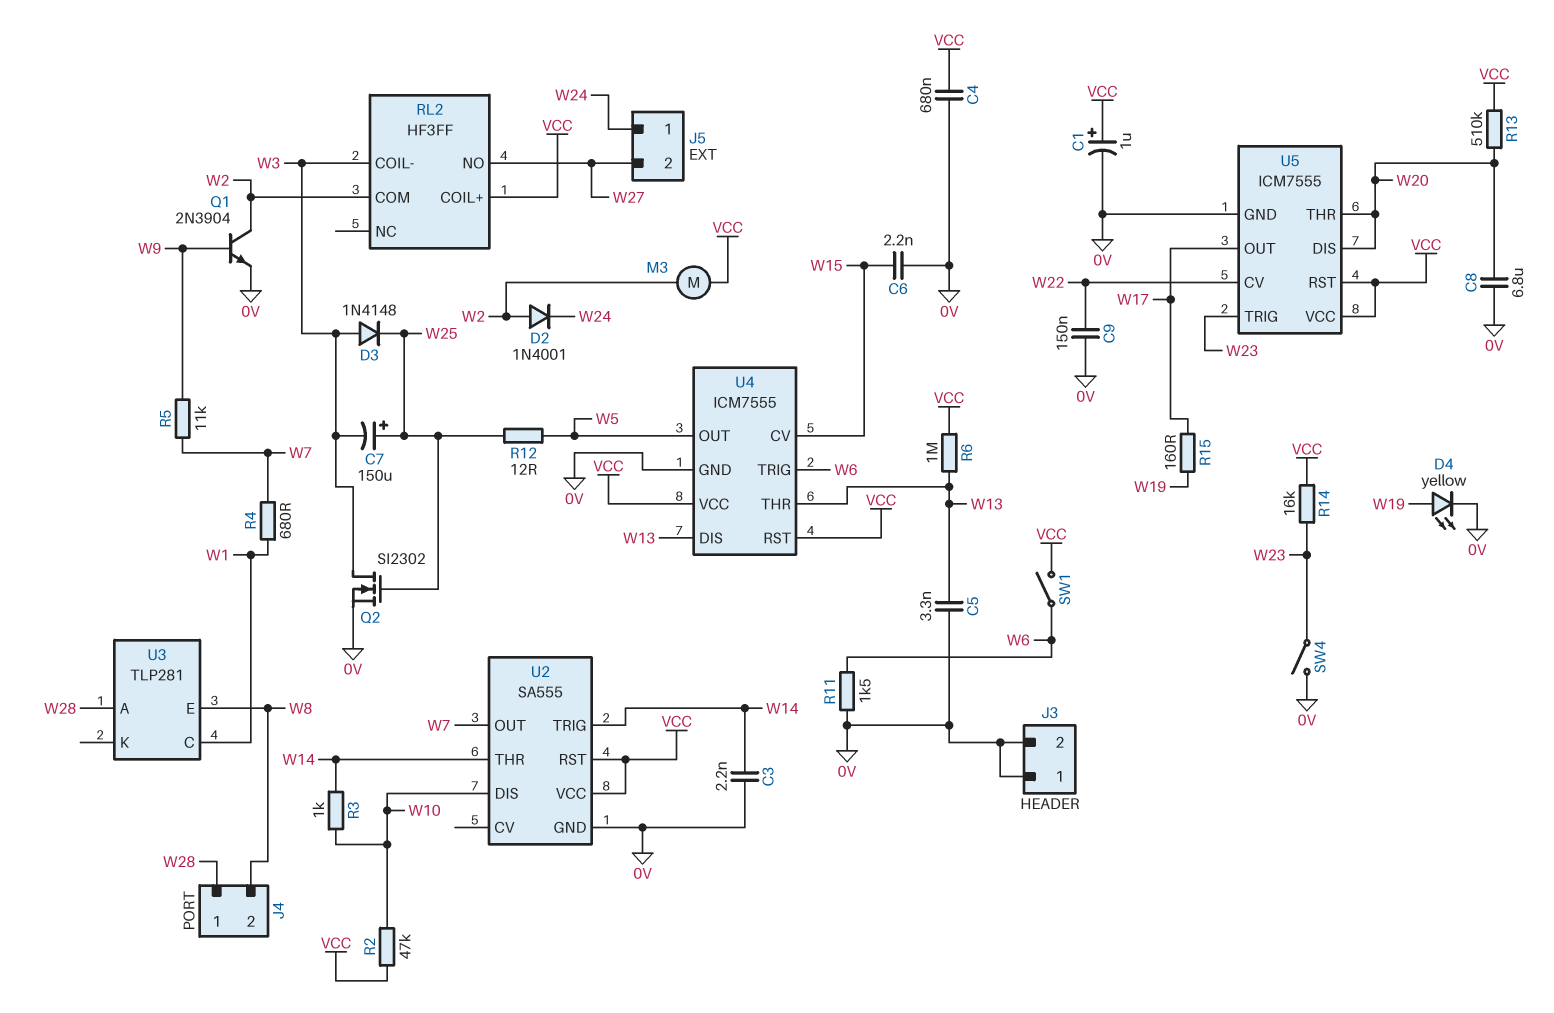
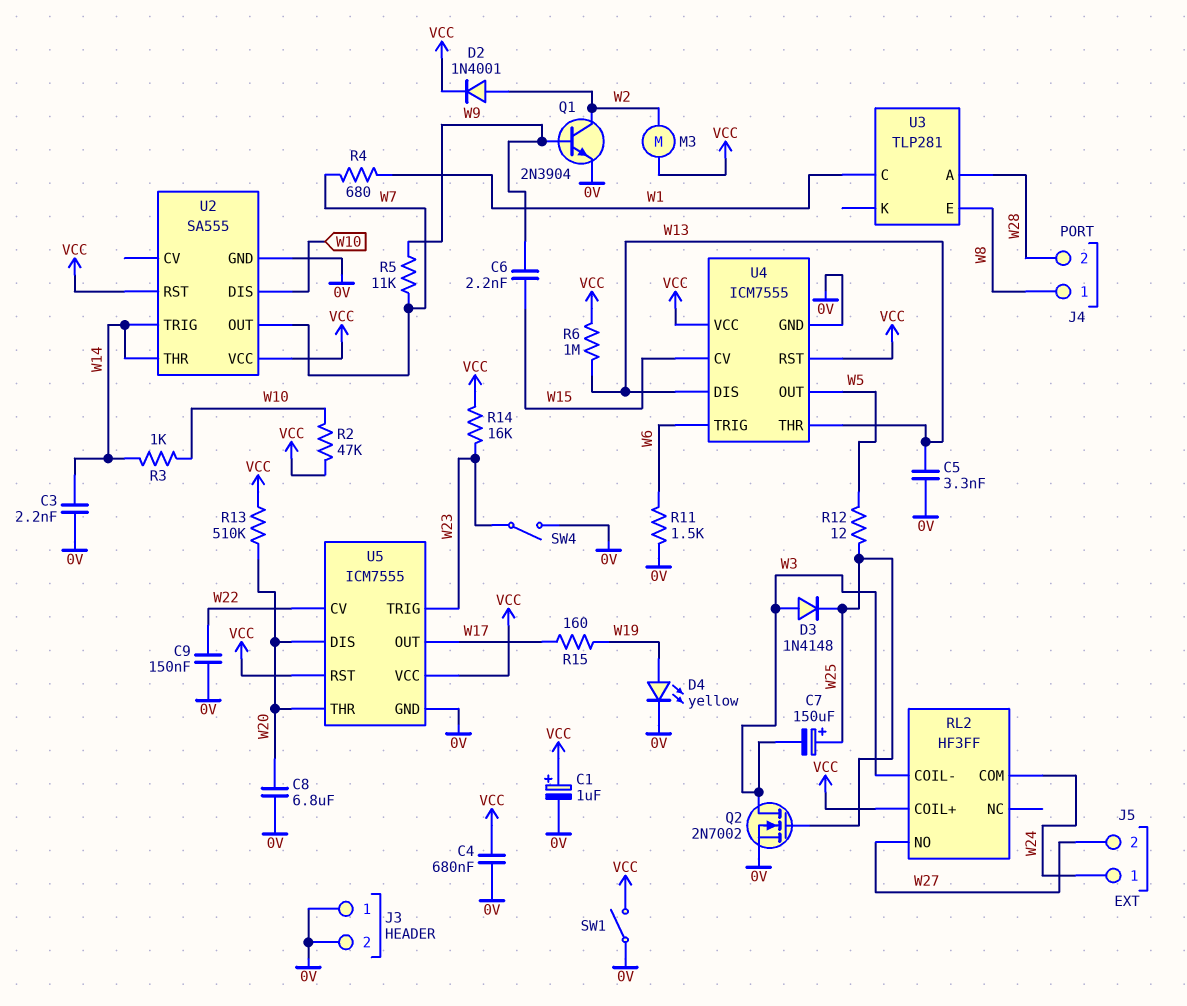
C6: 2.2nF (0V, W15) -> 2.2nF (W9, W15)
D2: diode 1N4001 (A W2, K W24) -> diode 1N4001 (A W2, K VCC)
J4 pin 1: W28 -> W8
J4 pin 2: W8 -> W28
Q2: NMOS SI2302 (G W25, D W3, S 0V) -> NMOS 2N7002 (G W25, D W3, S 0V)
RL2 pin COM: W2 -> W24
SW1: switch (VCC, W6) -> switch (0V, VCC)

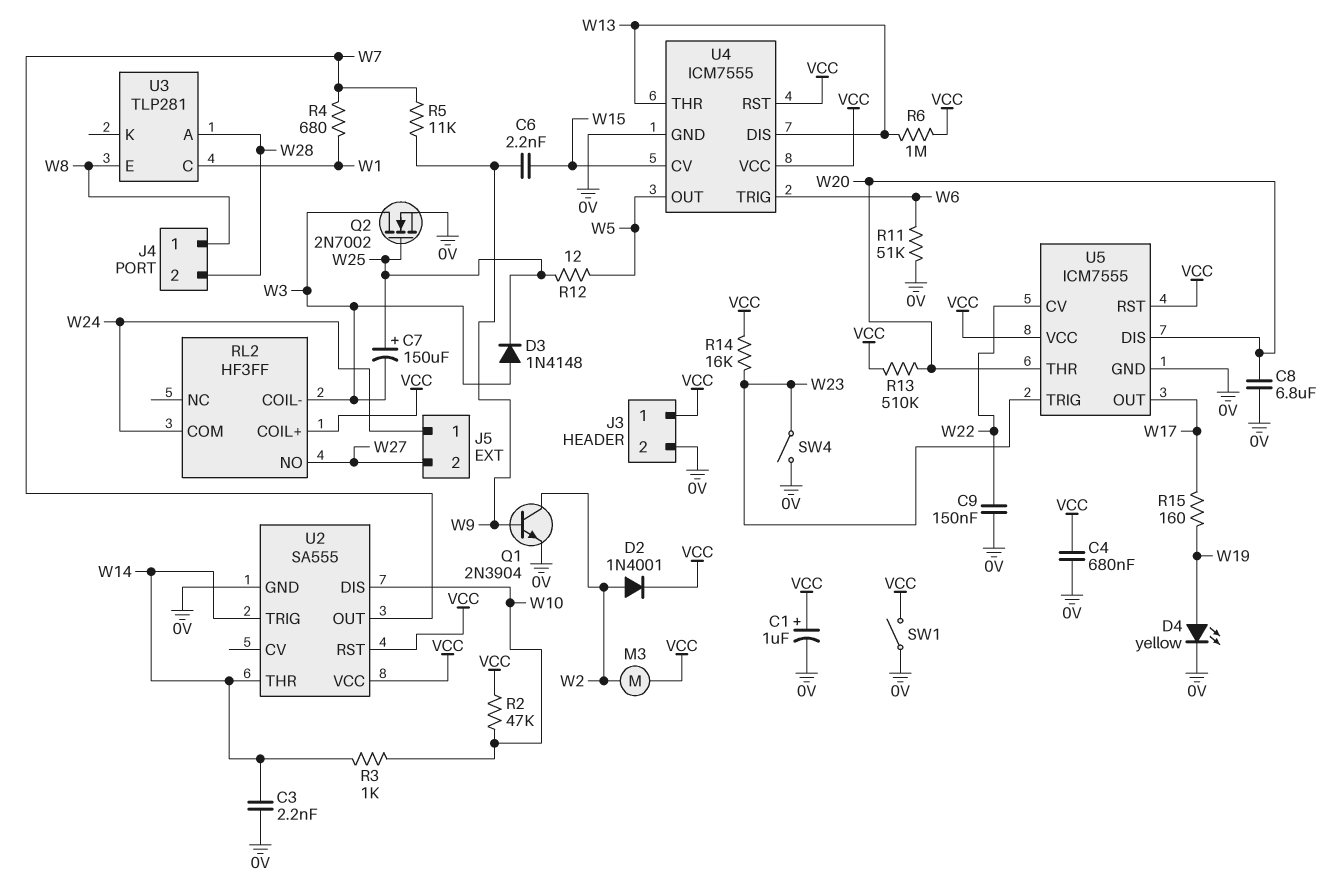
C5: 3.3nF (0V, W13) -> none
J3 pin 1: 0V -> VCC
R11: 1.5k (0V, W6) -> 51k (0V, W6)

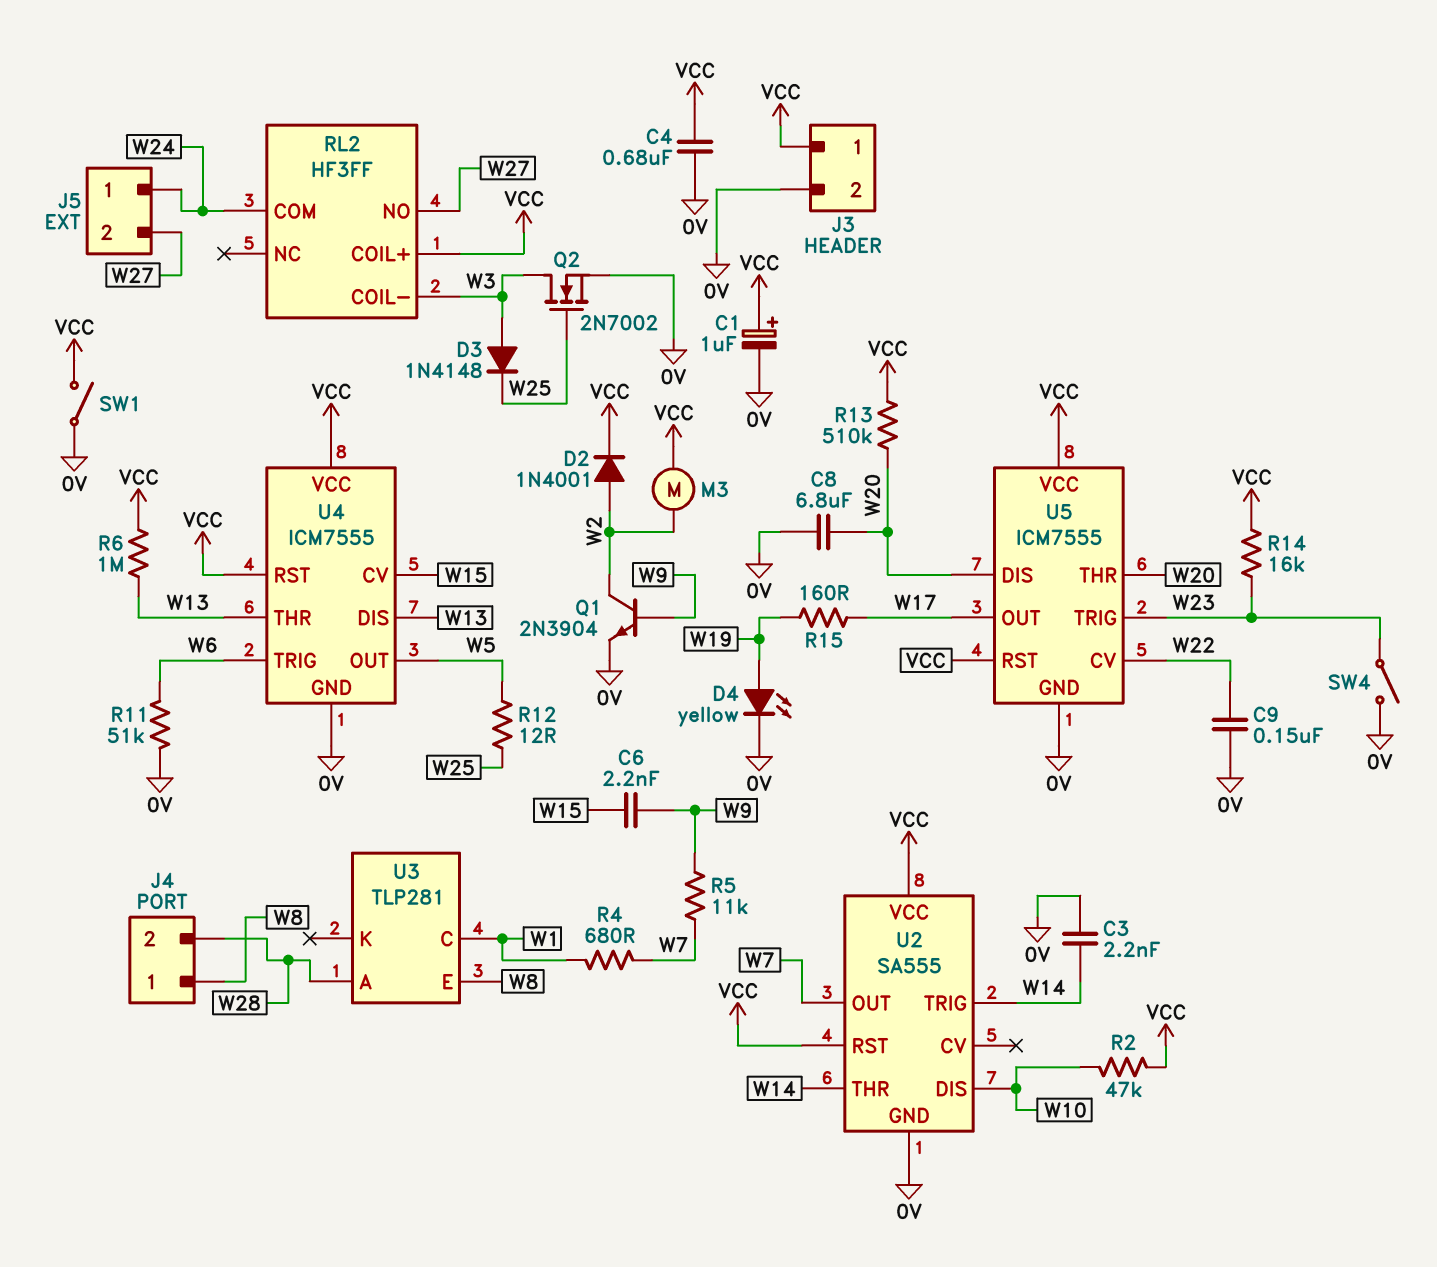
C7: 150uF (plus W25, minus W3) -> none
R3: 1k (W10, W14) -> none

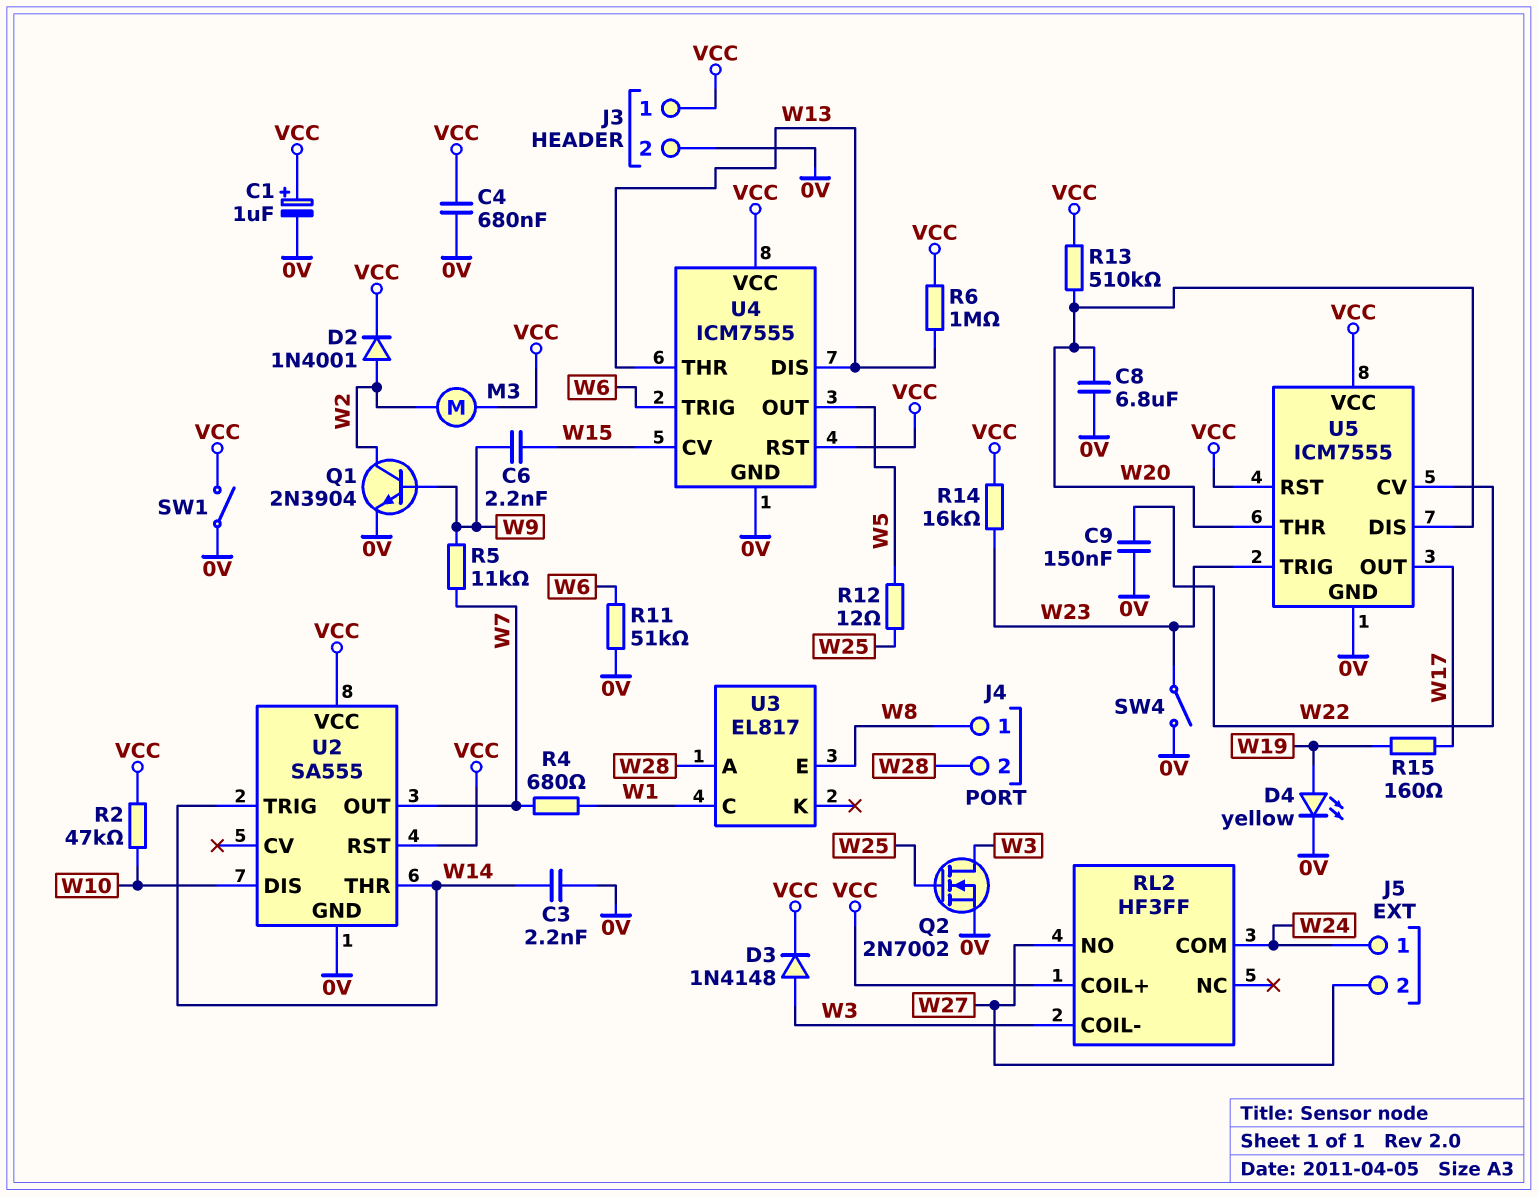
D3: diode 1N4148 (A W3, K W25) -> diode 1N4148 (A W3, K VCC)
U3: TLP281 -> EL817

